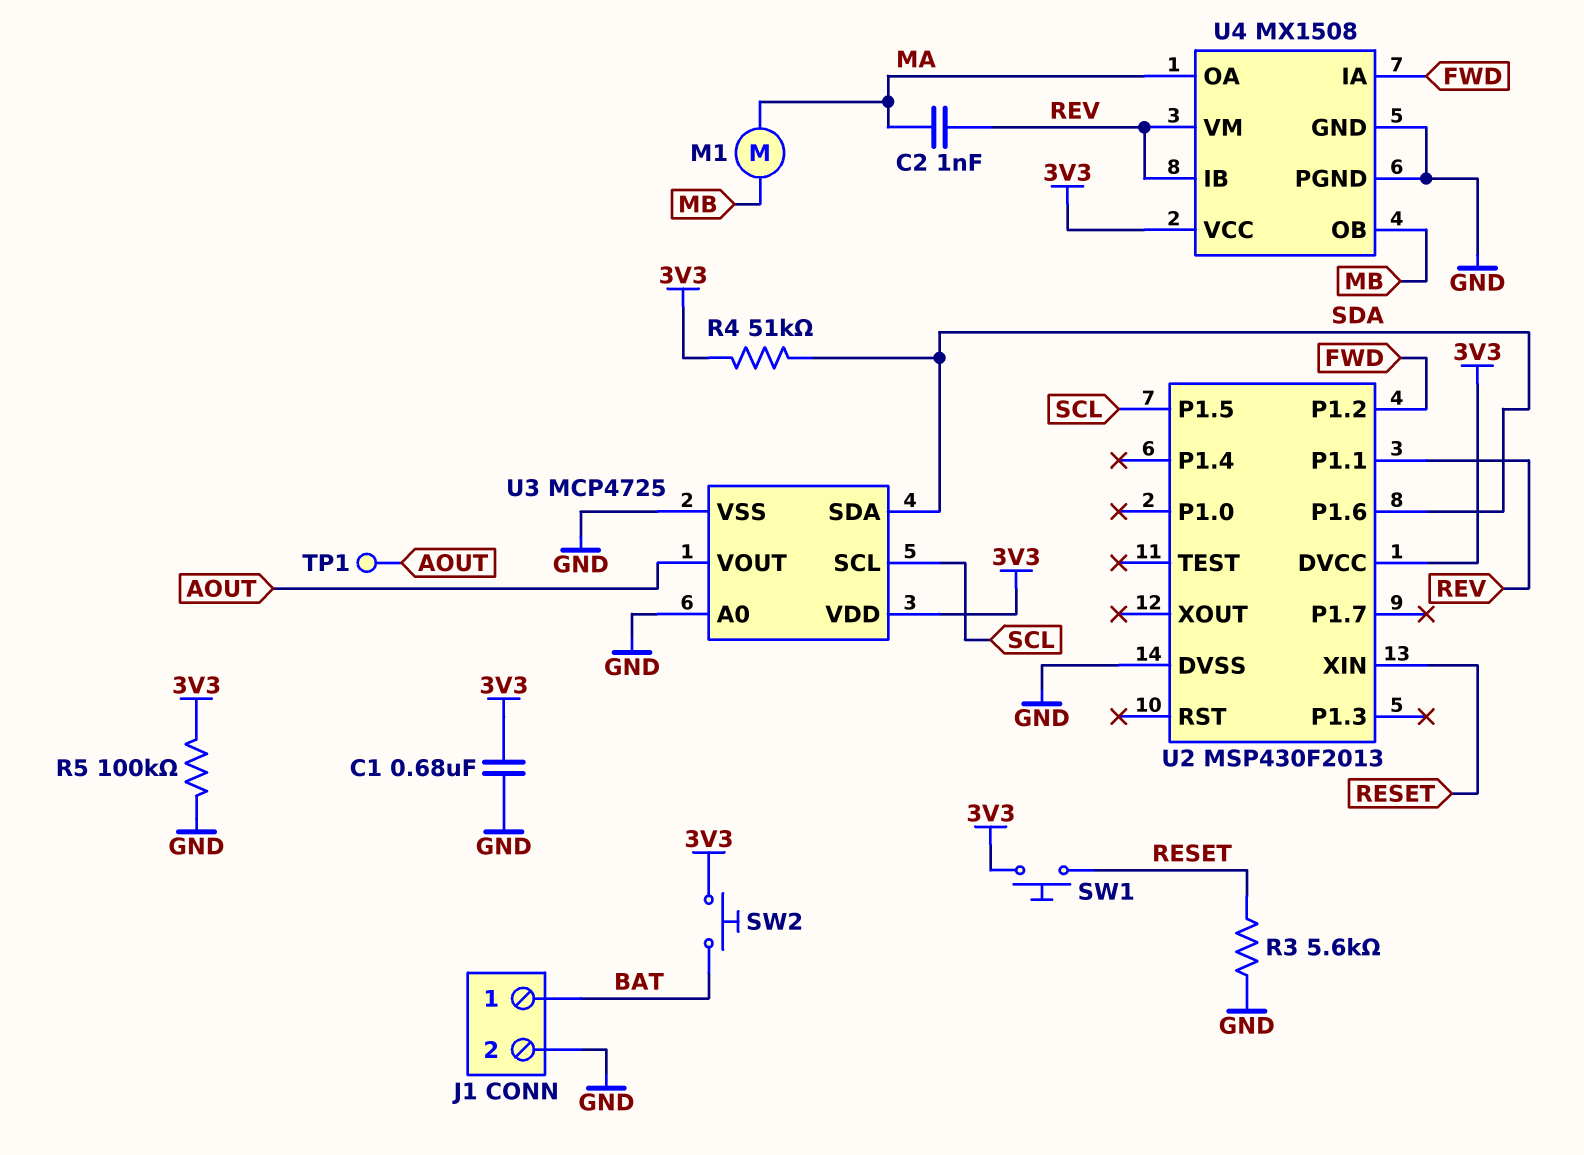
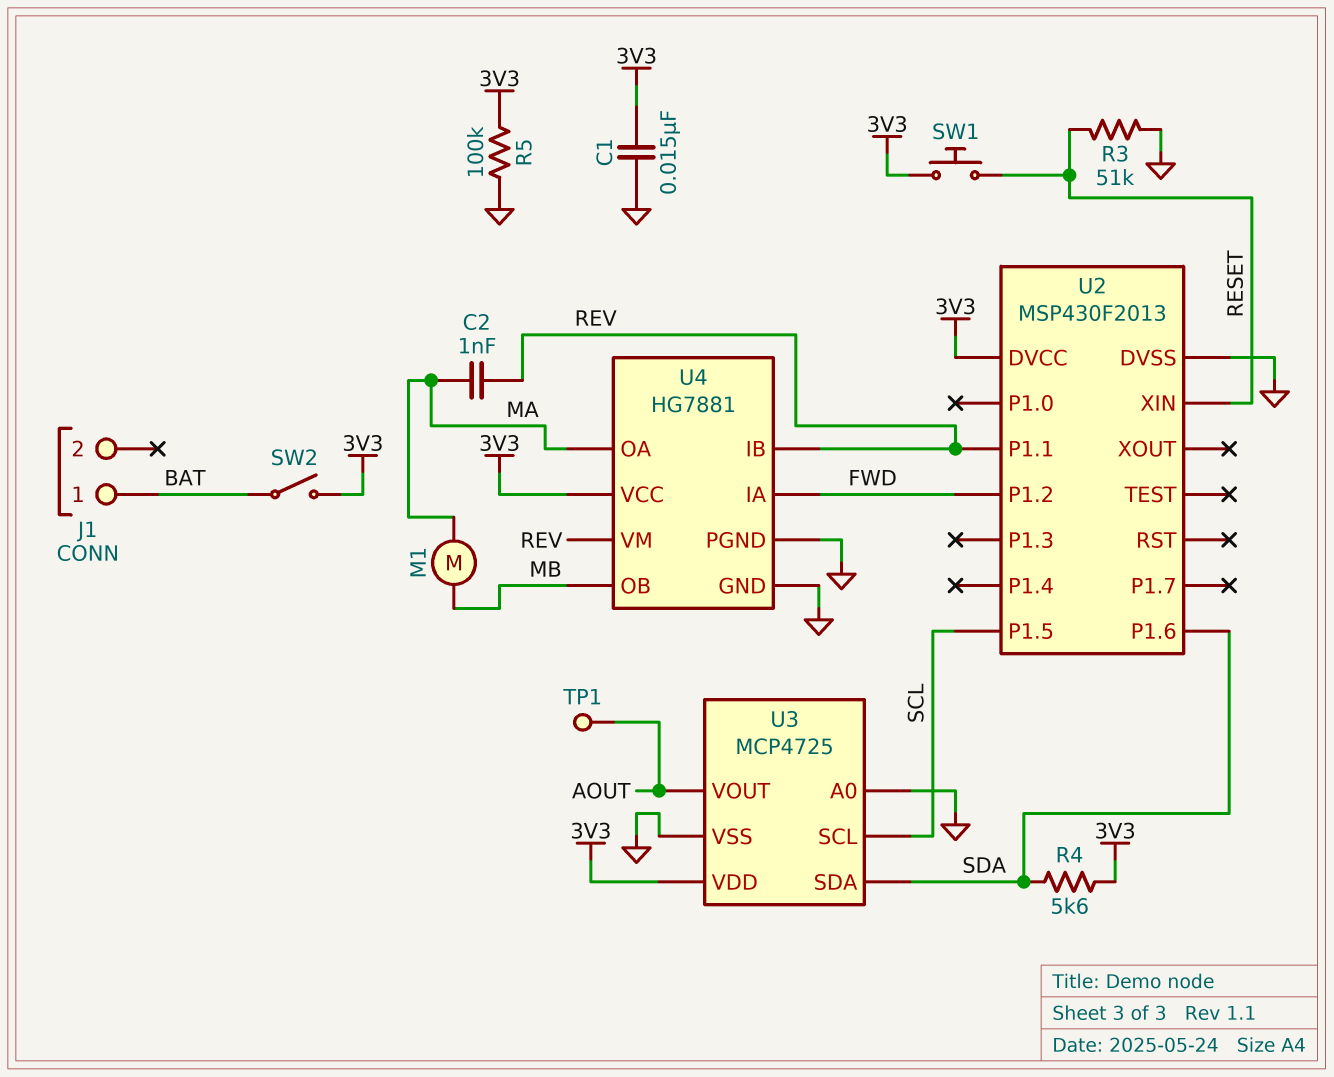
C1: 680nF (3V3, GND) -> 15nF (3V3, GND)
J1 pin 2: GND -> none
R3: 5.6k (GND, RESET) -> 51k (GND, RESET)
R4: 51k (3V3, SDA) -> 5.6k (3V3, SDA)
SW2: button (3V3, BAT) -> switch (3V3, BAT)
U4: MX1508 -> HG7881

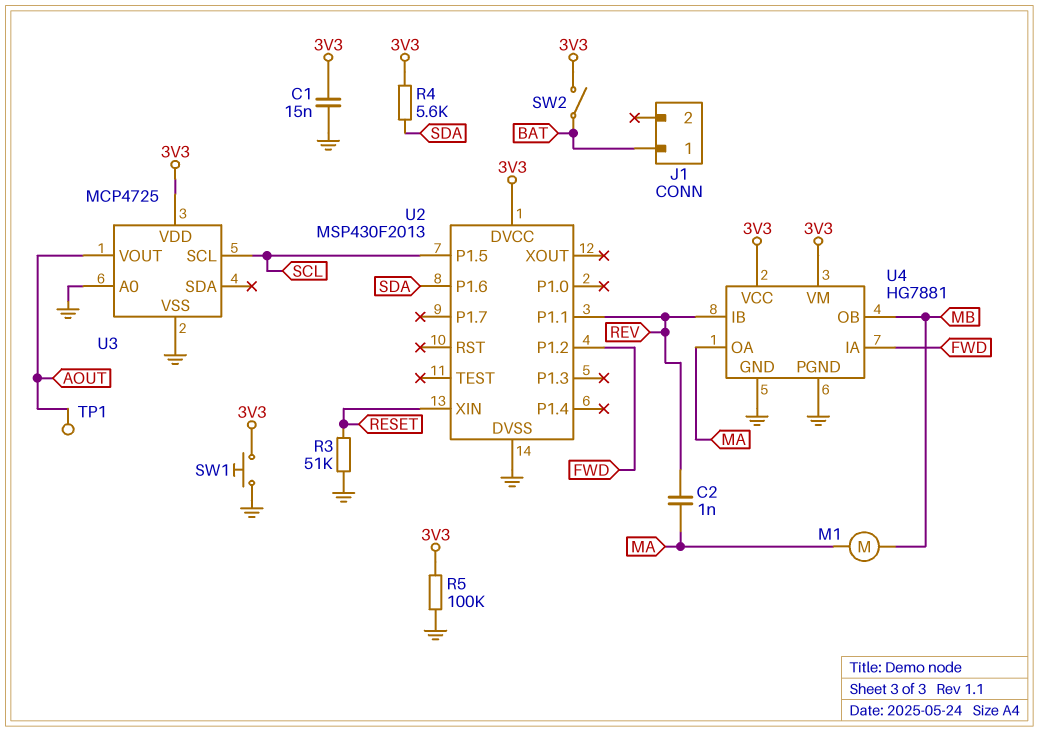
SW1: button (3V3, RESET) -> button (3V3, GND)
U3 pin SDA: SDA -> none
U4 pin VM: REV -> 3V3

